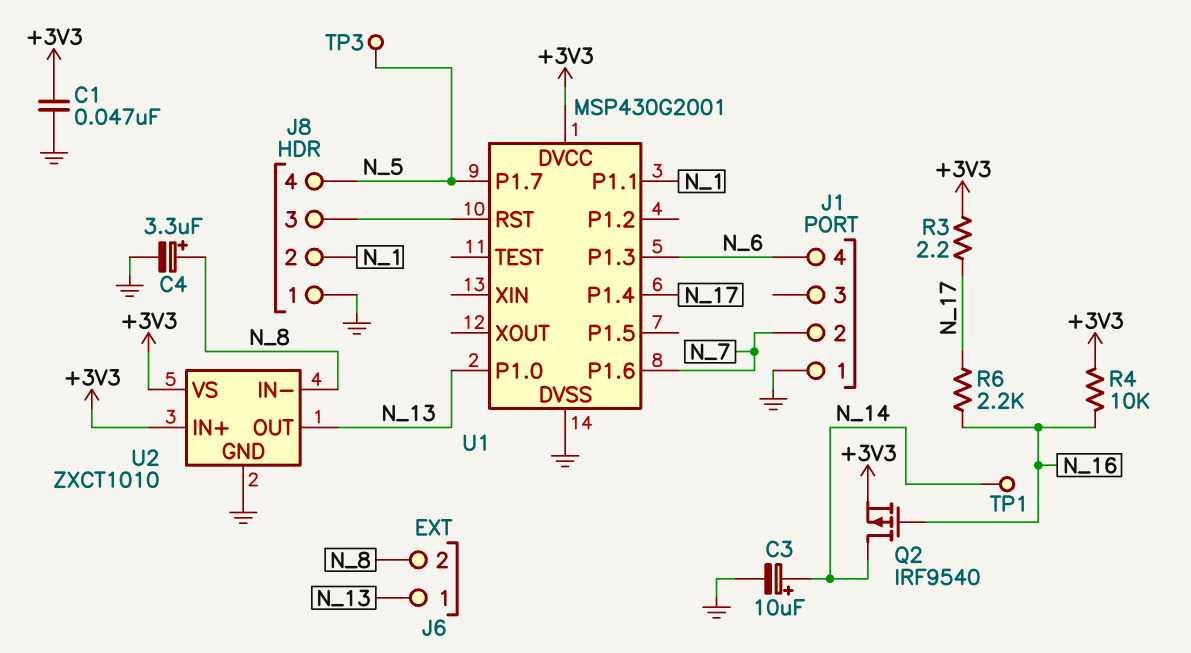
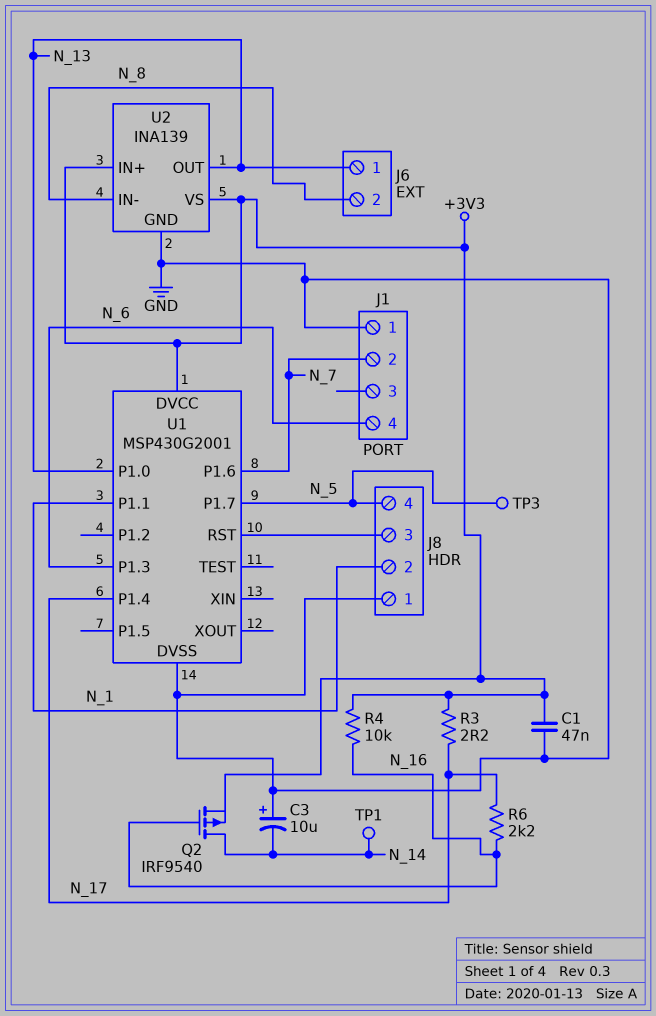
C3: 10uF (plus N_14, minus GND) -> 10uF (plus GND, minus N_14)
C4: 3.3uF (plus N_8, minus GND) -> none
U2: ZXCT1010 -> INA139

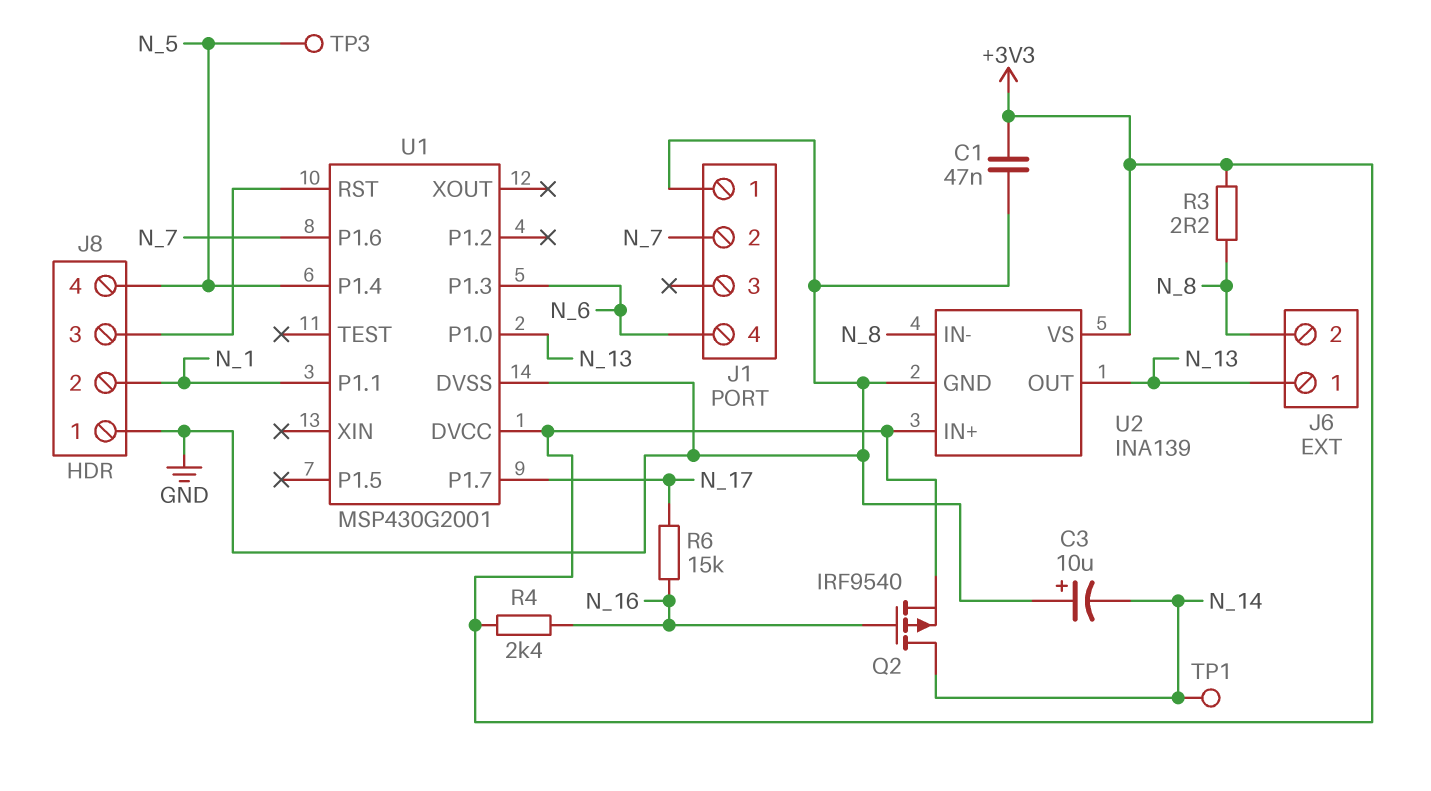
R3: 2.2 (+3V3, N_17) -> 2.2 (+3V3, N_8)
R4: 10k (+3V3, N_16) -> 2.4k (+3V3, N_16)
R6: 2.2k (N_16, N_17) -> 15k (N_16, N_17)
U1 pin P1.4: N_17 -> N_5
U1 pin P1.7: N_5 -> N_17

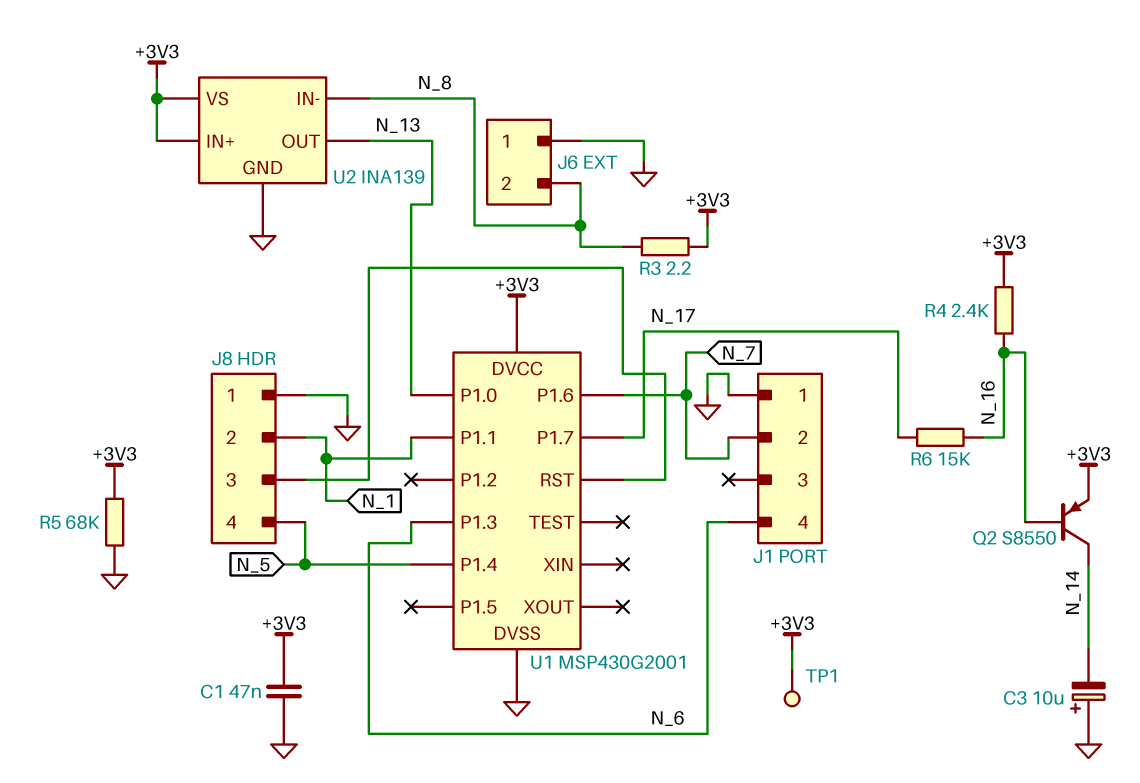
J6 pin 1: N_13 -> GND
Q2: PMOS IRF9540 (G N_16, D N_14, S +3V3) -> PNP S8550 (B N_16, C N_14, E +3V3)
R5: none -> 68k (+3V3, GND)
TP1: test point (N_14) -> test point (+3V3)
TP3: test point (N_5) -> none

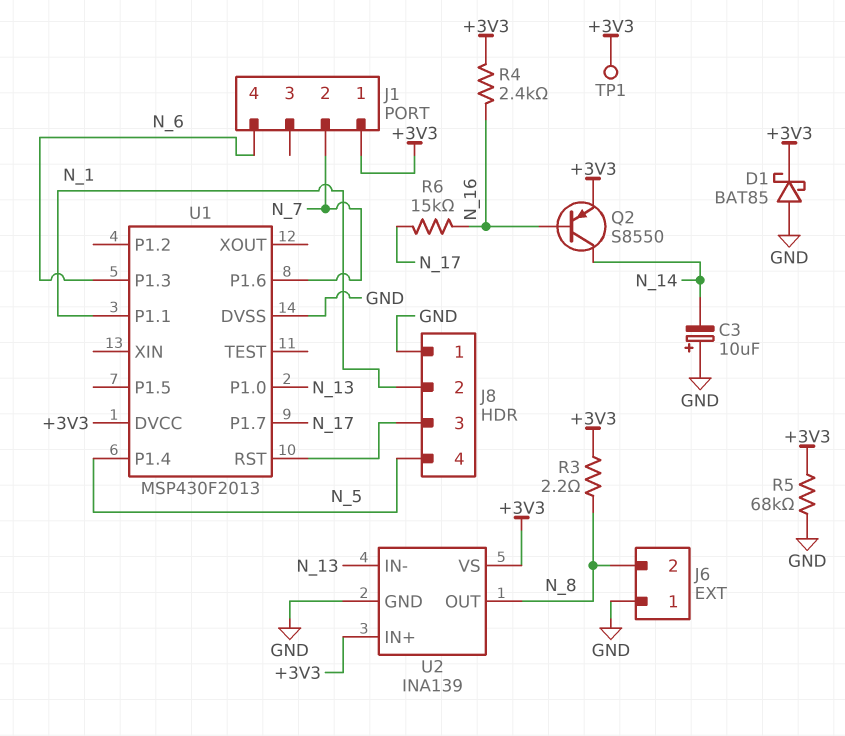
C1: 47nF (+3V3, GND) -> none
D1: none -> schottky BAT85 (A GND, K +3V3)
J1 pin 1: GND -> +3V3
U1: MSP430G2001 -> MSP430F2013
U2 pin IN-: N_8 -> N_13
U2 pin OUT: N_13 -> N_8

